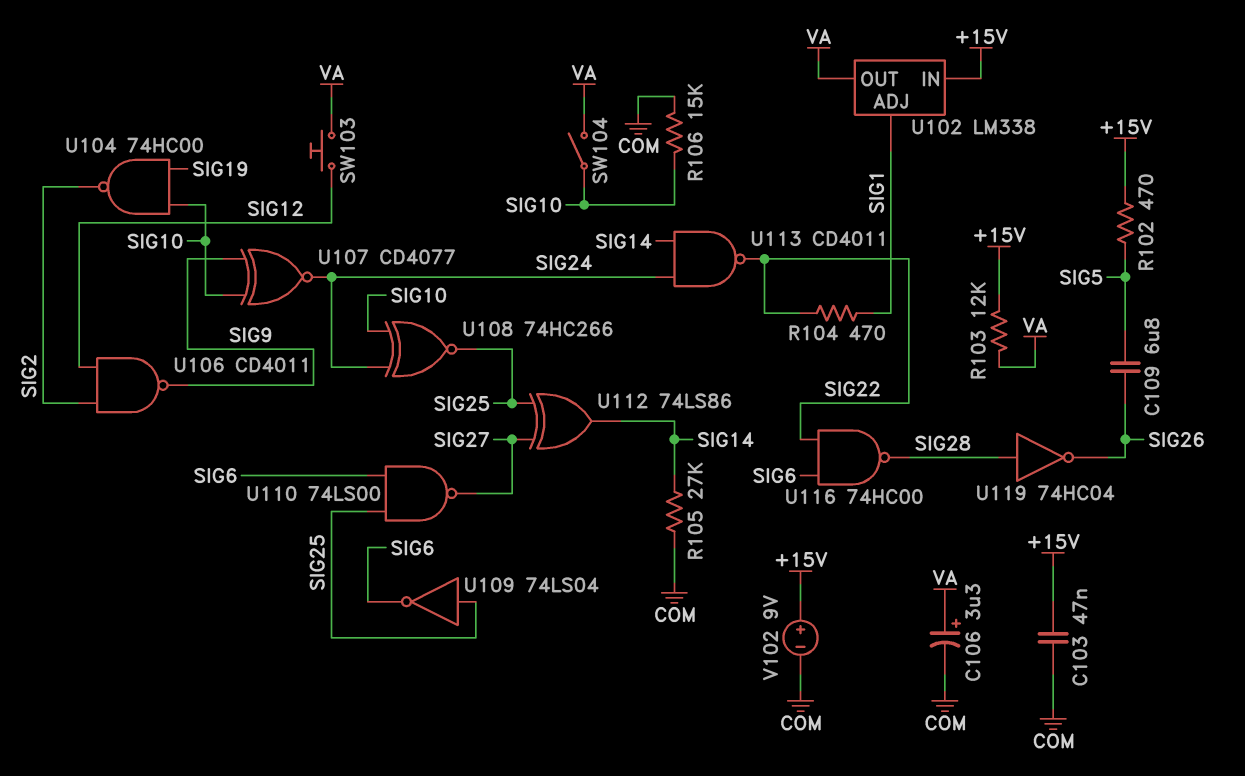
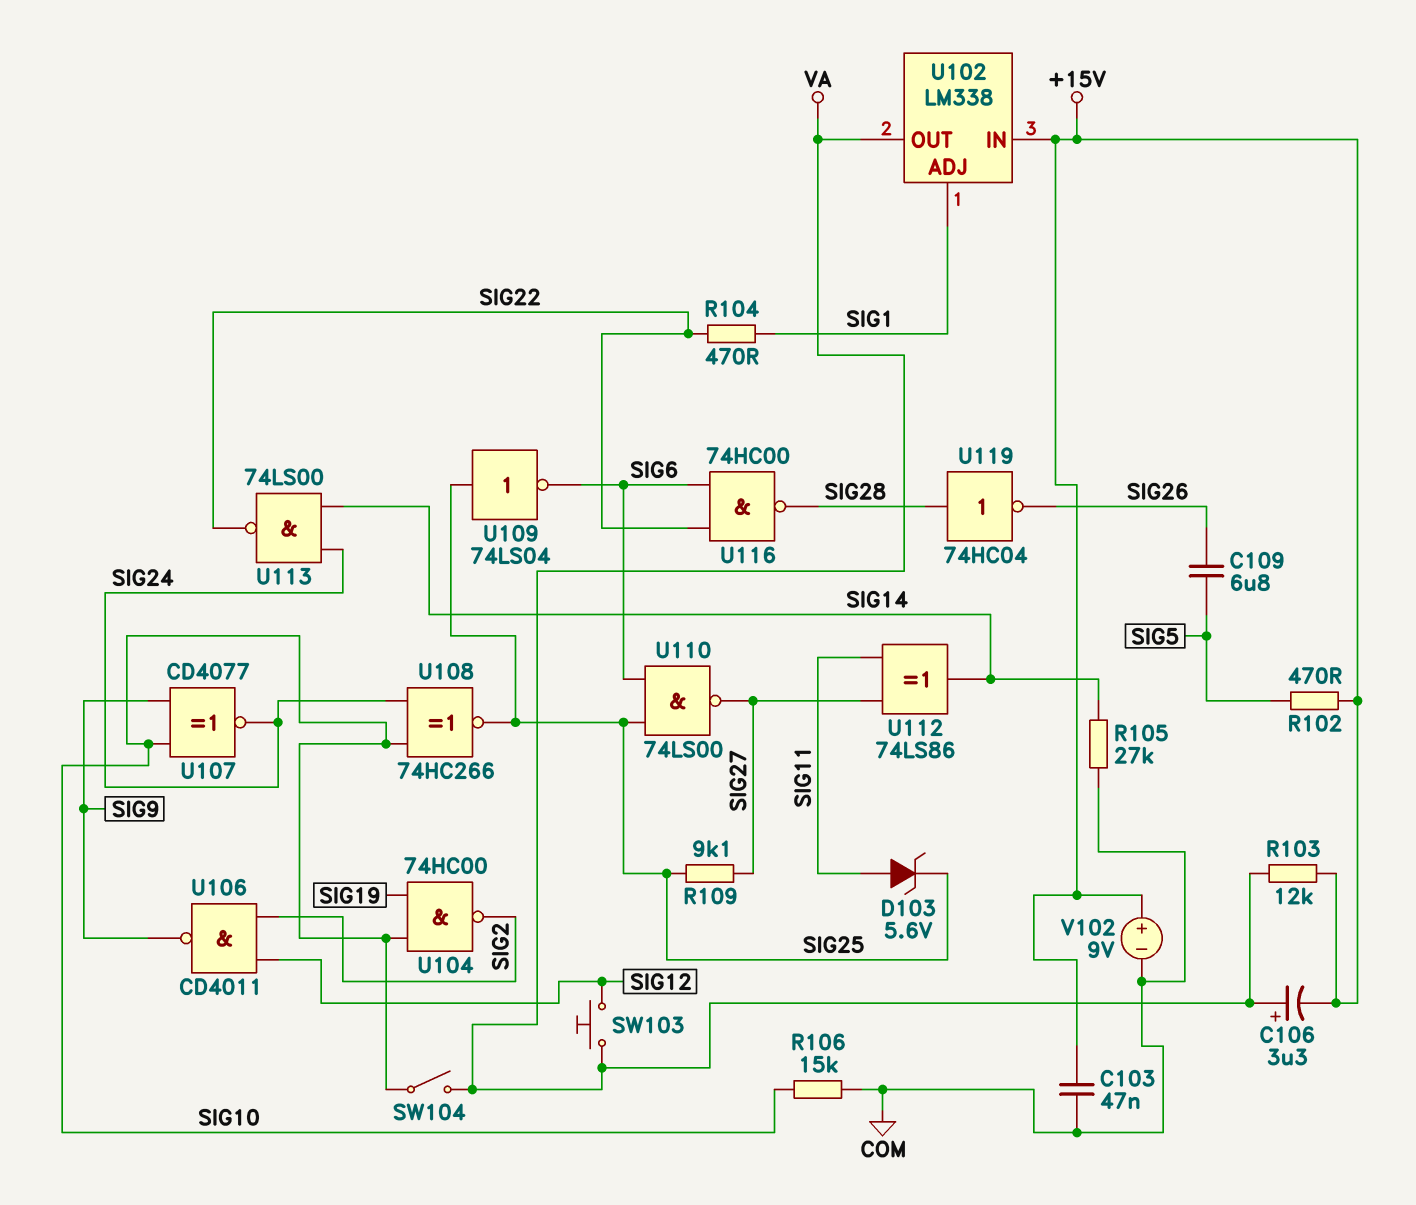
C106: 3.3uF (plus VA, minus COM) -> 3.3uF (plus VA, minus +15V)
D103: none -> zener 5.6V (A SIG11, K SIG25)
R109: none -> 9.1k (SIG25, SIG27)
U112: XOR 74LS86 (in SIG25, in SIG27, out SIG14) -> XOR 74LS86 (in SIG11, in SIG27, out SIG14)
U113: NAND CD4011 (in SIG14, in SIG24, out SIG22) -> NAND 74LS00 (in SIG14, in SIG24, out SIG22)

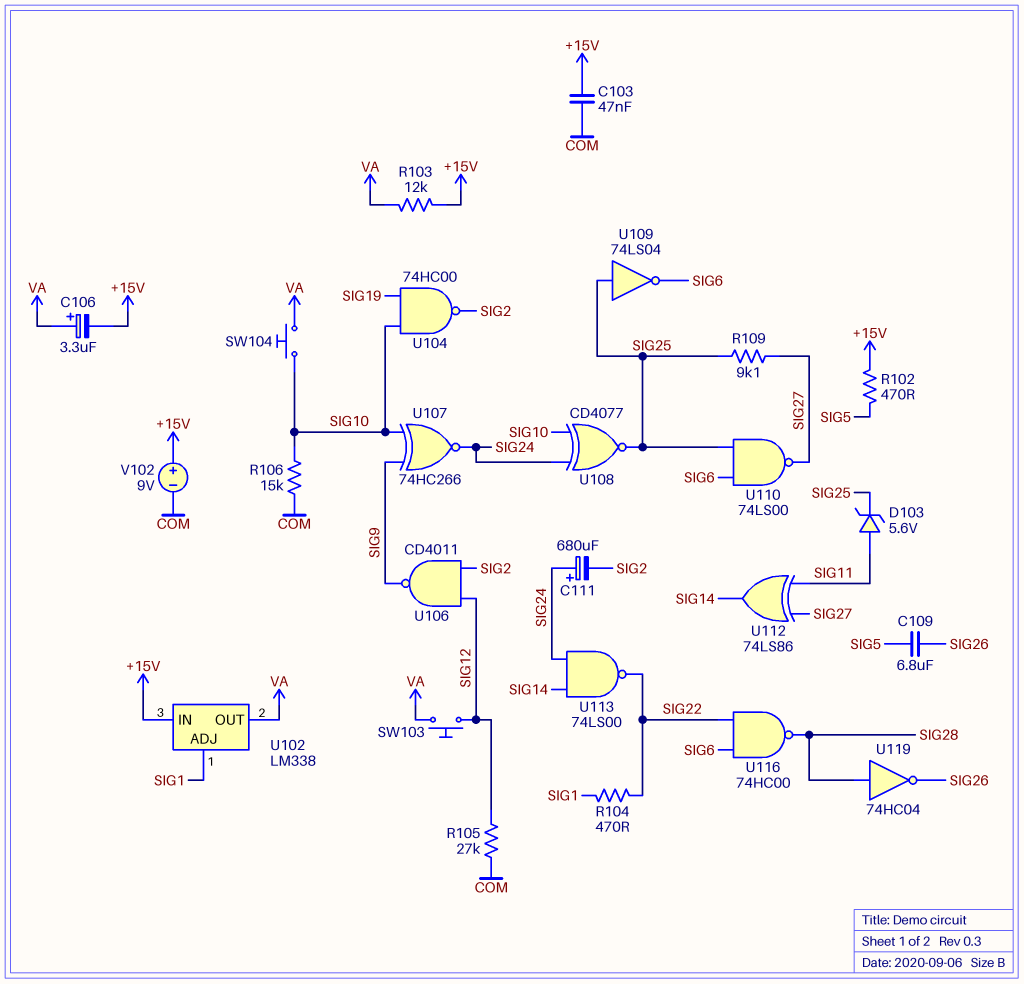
C111: none -> 680uF (plus SIG24, minus SIG2)
R105: 27k (COM, SIG14) -> 27k (COM, SIG12)
SW104: switch (SIG10, VA) -> button (SIG10, VA)
U107: XNOR CD4077 (in SIG9, in SIG10, out SIG24) -> XNOR 74HC266 (in SIG9, in SIG10, out SIG24)
U108: XNOR 74HC266 (in SIG10, in SIG24, out SIG25) -> XNOR CD4077 (in SIG10, in SIG24, out SIG25)

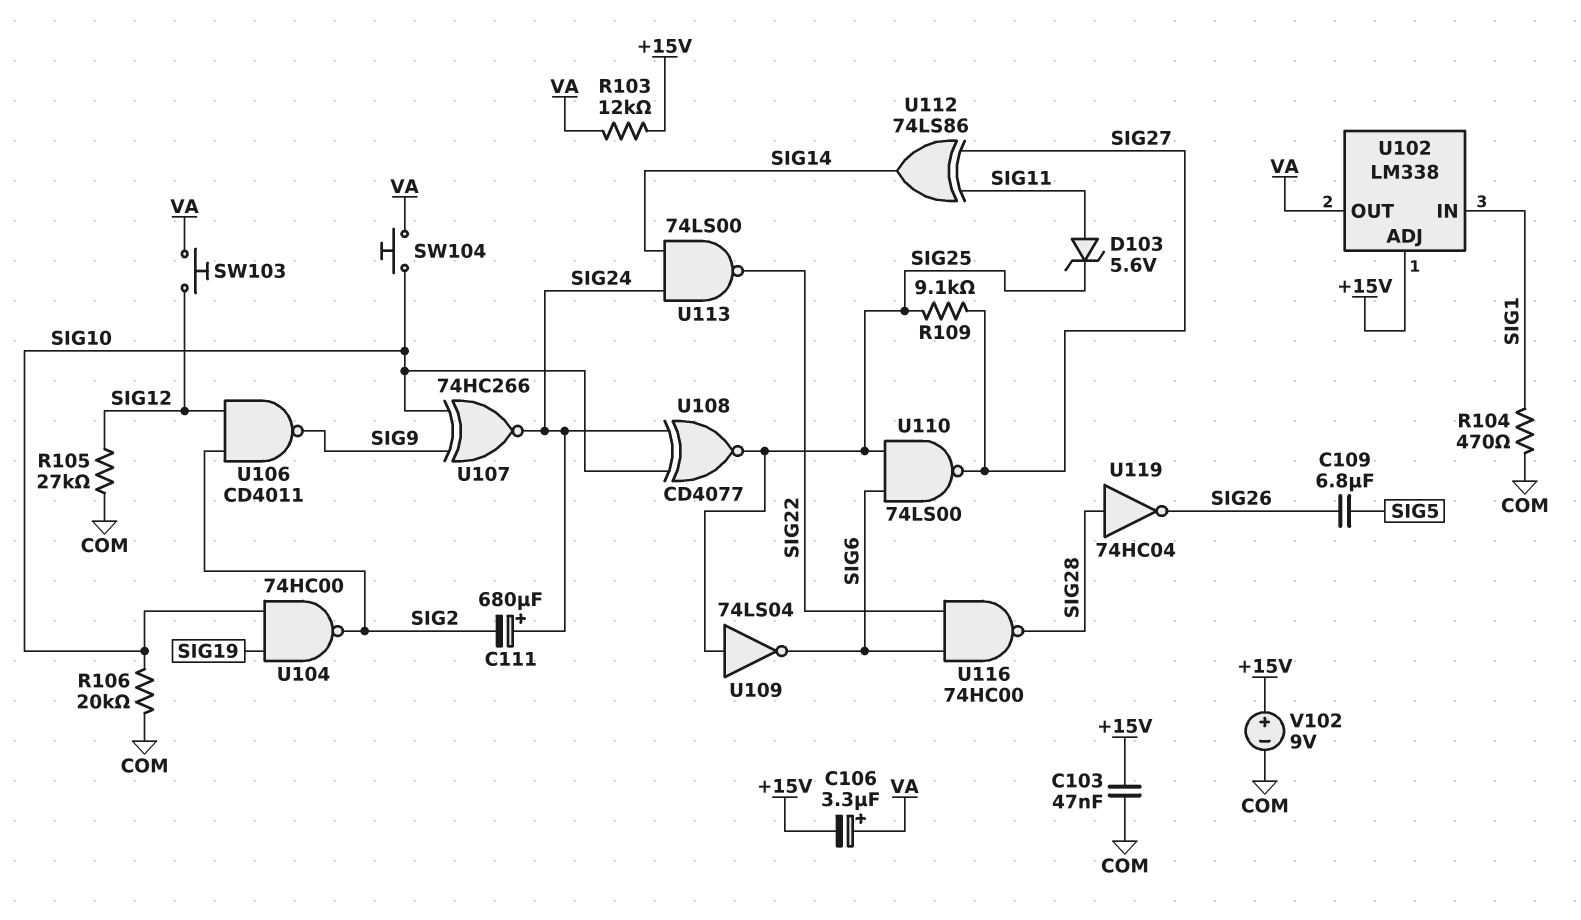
R102: 470 (+15V, SIG5) -> none
R104: 470 (SIG1, SIG22) -> 470 (COM, SIG1)
R106: 15k (COM, SIG10) -> 20k (COM, SIG10)
U102 pin ADJ: SIG1 -> +15V
U102 pin IN: +15V -> SIG1

